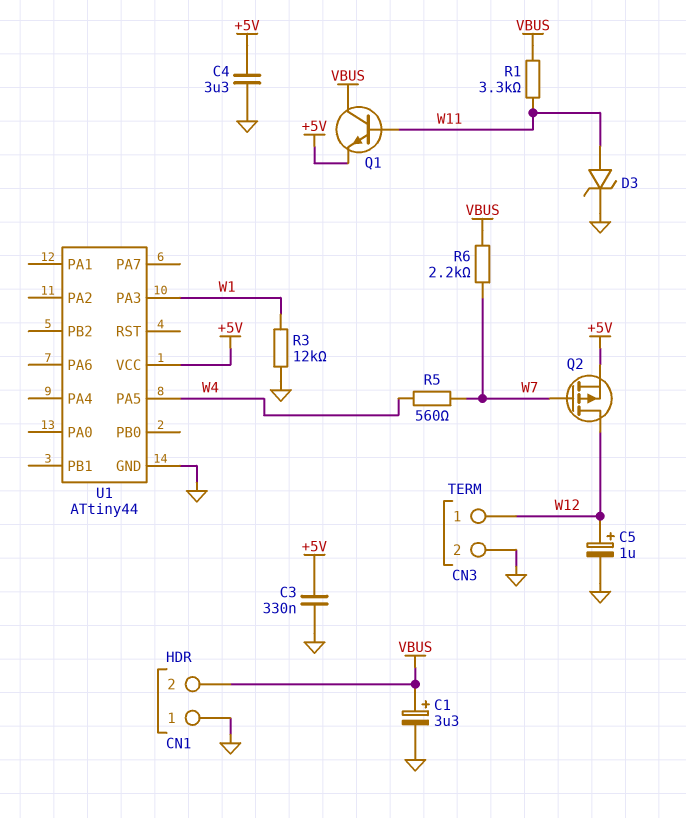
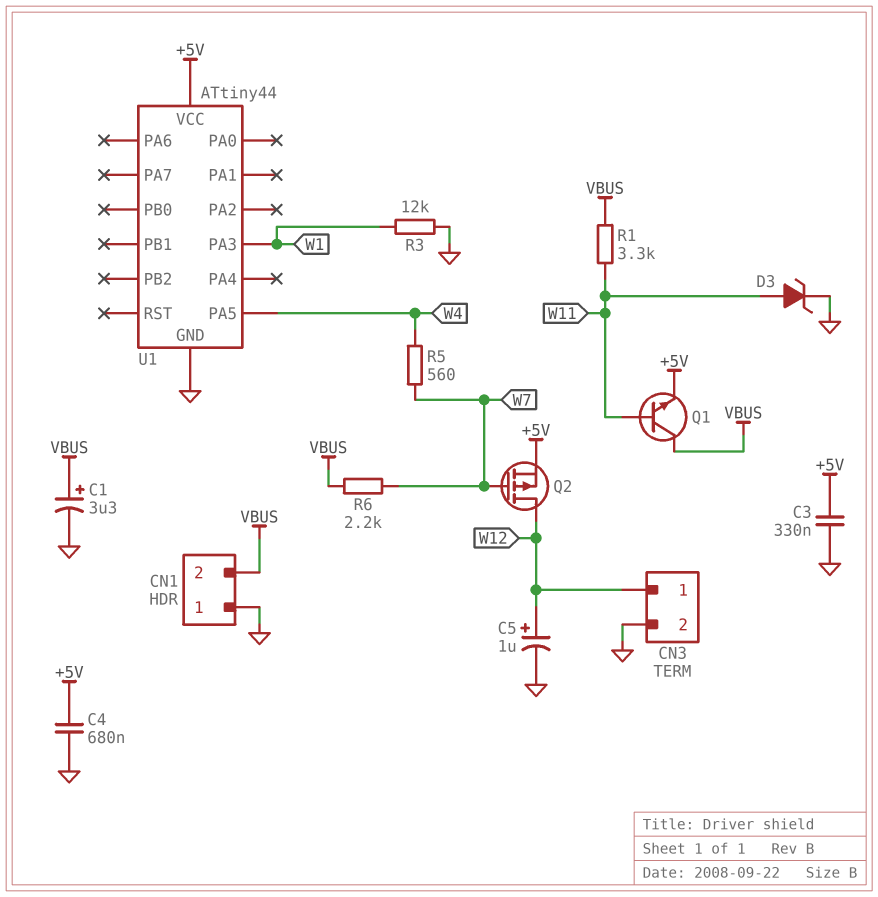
C4: 3.3uF (+5V, GND) -> 680nF (+5V, GND)

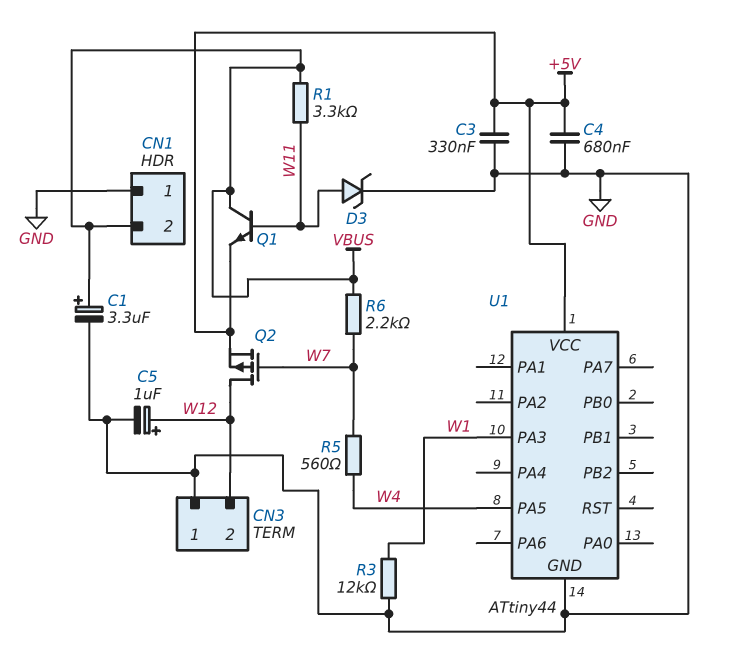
CN3 pin 1: W12 -> GND
CN3 pin 2: GND -> W12

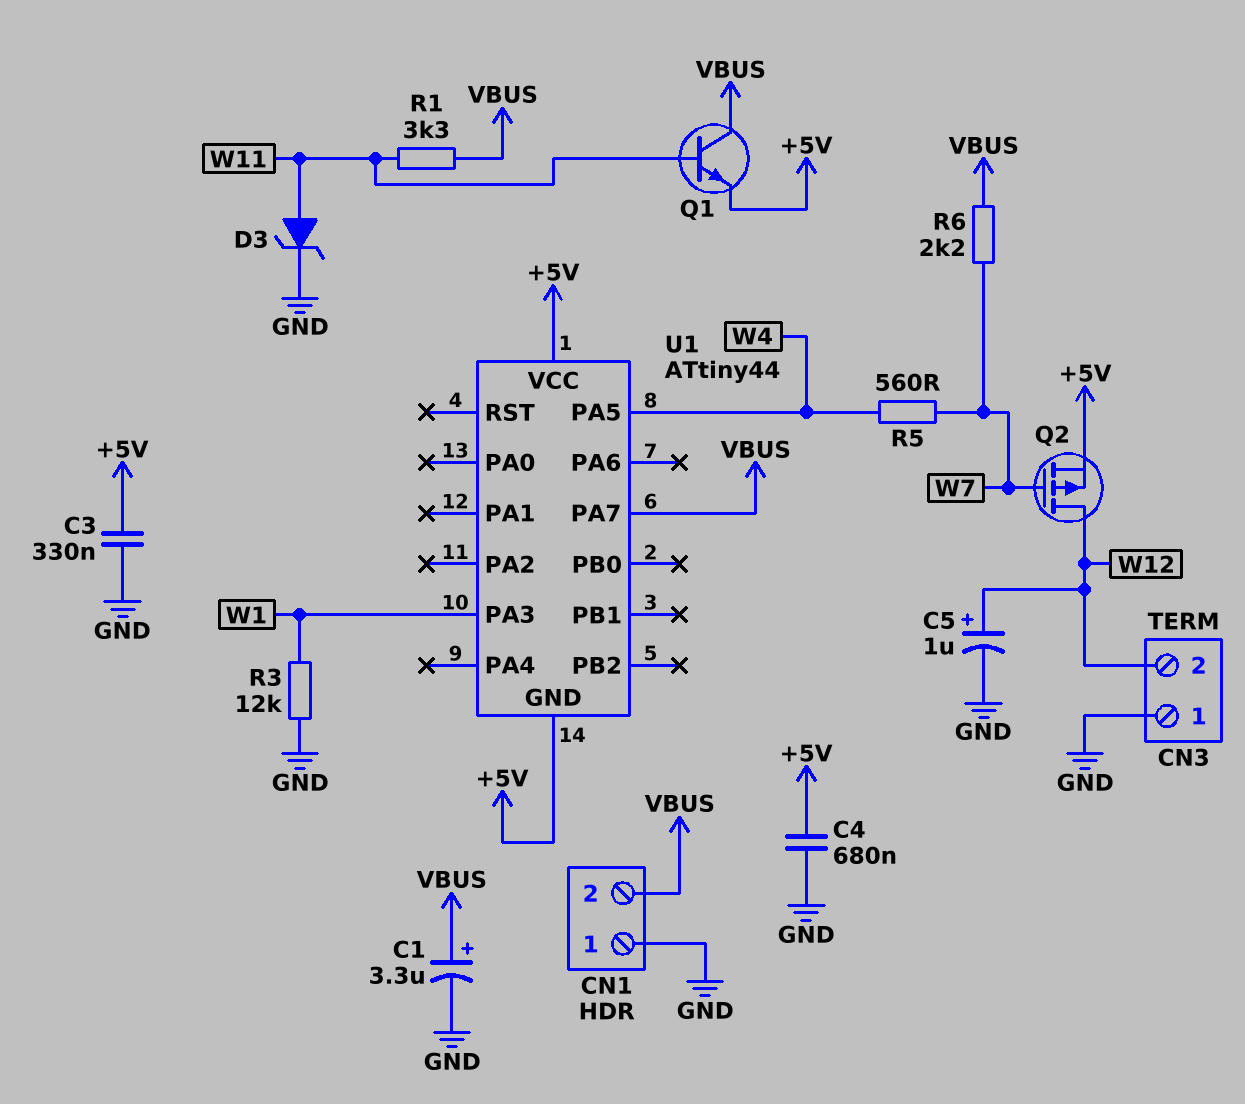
U1 pin GND: GND -> +5V
U1 pin PA7: none -> VBUS

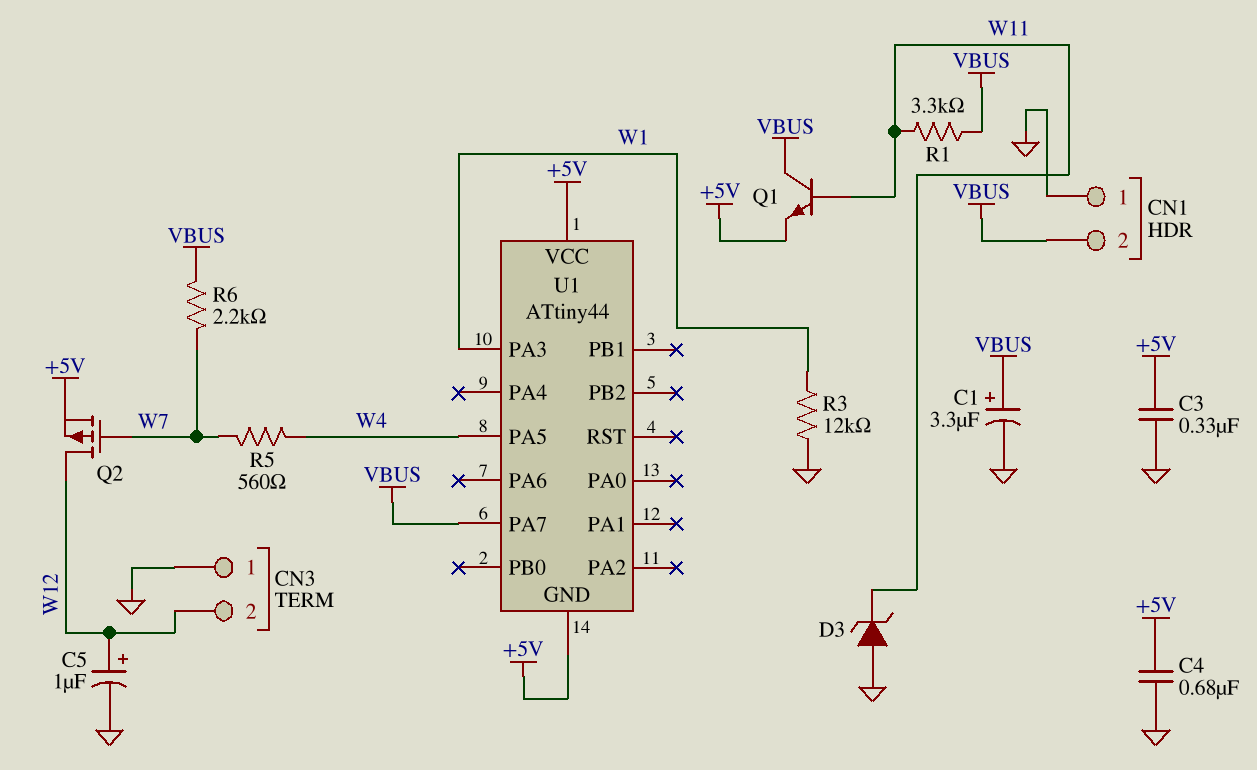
D3: zener (A W11, K GND) -> zener (A GND, K W11)

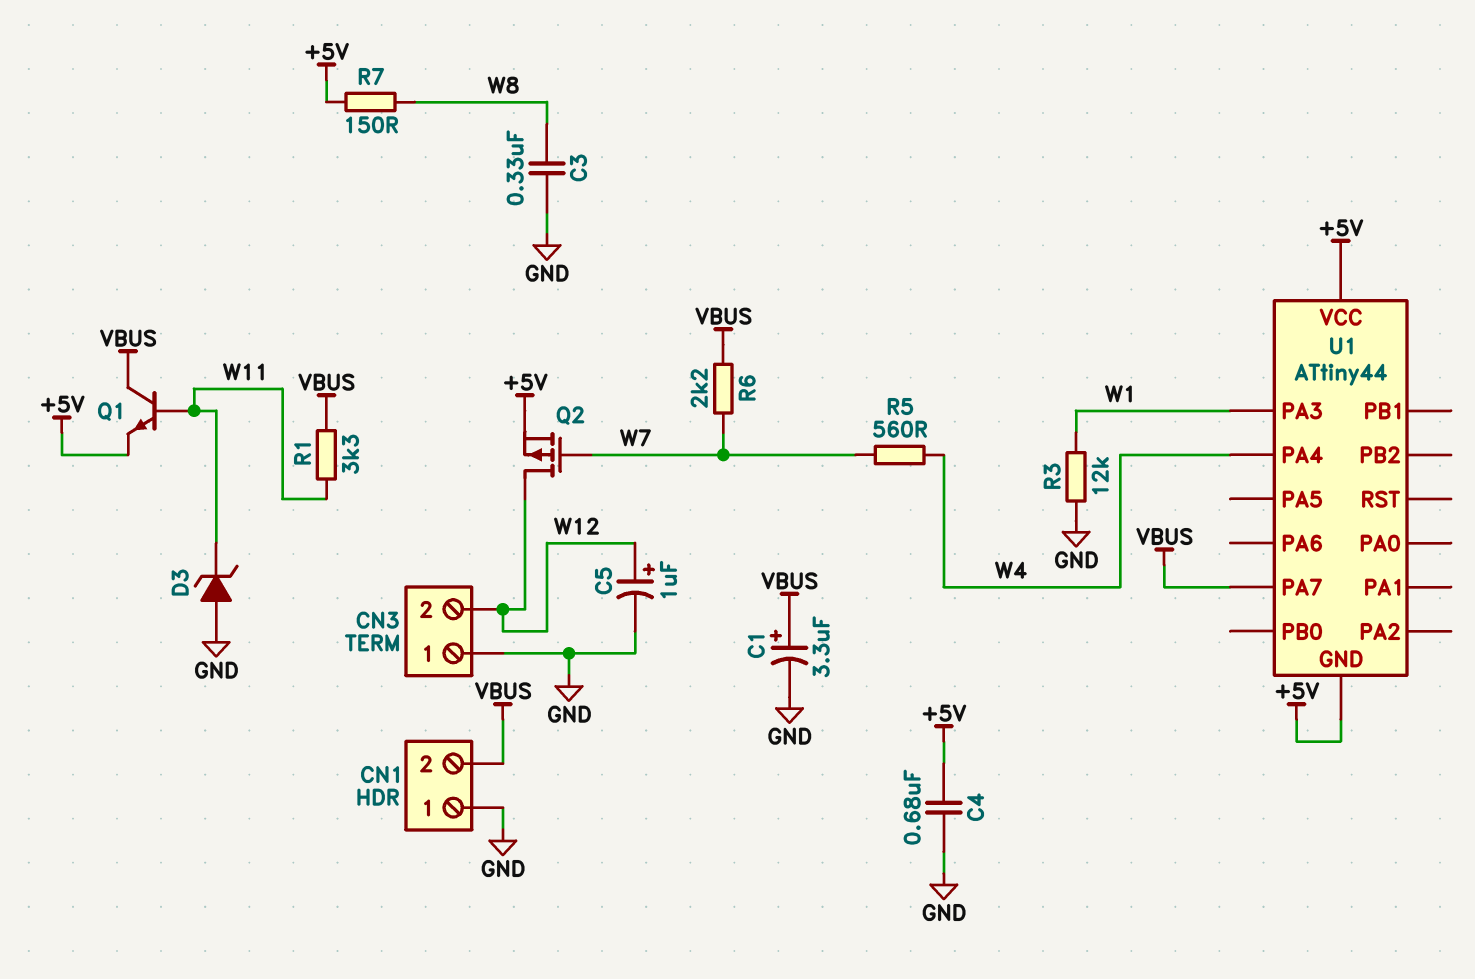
C3: 330nF (+5V, GND) -> 330nF (GND, W8)
R7: none -> 150 (+5V, W8)
U1 pin PA4: none -> W4
U1 pin PA5: W4 -> none

